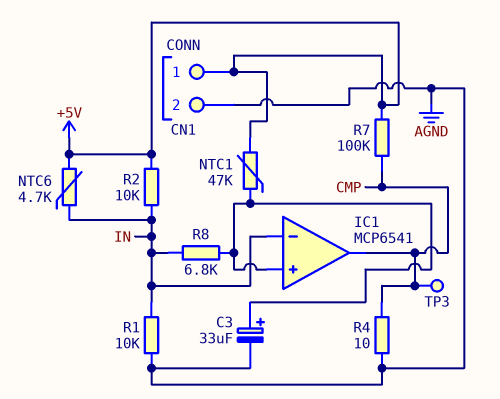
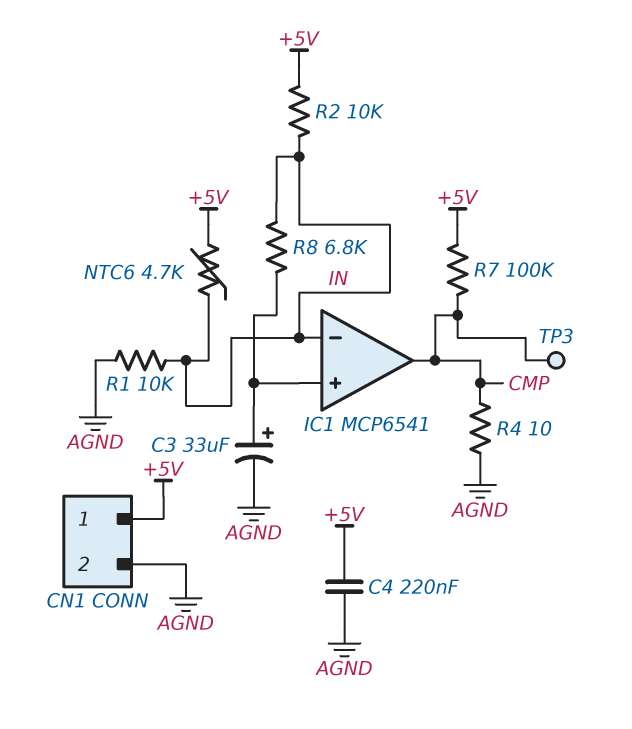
C4: none -> 220nF (+5V, AGND)
NTC1: 47k (+5V, IC1/in+) -> none

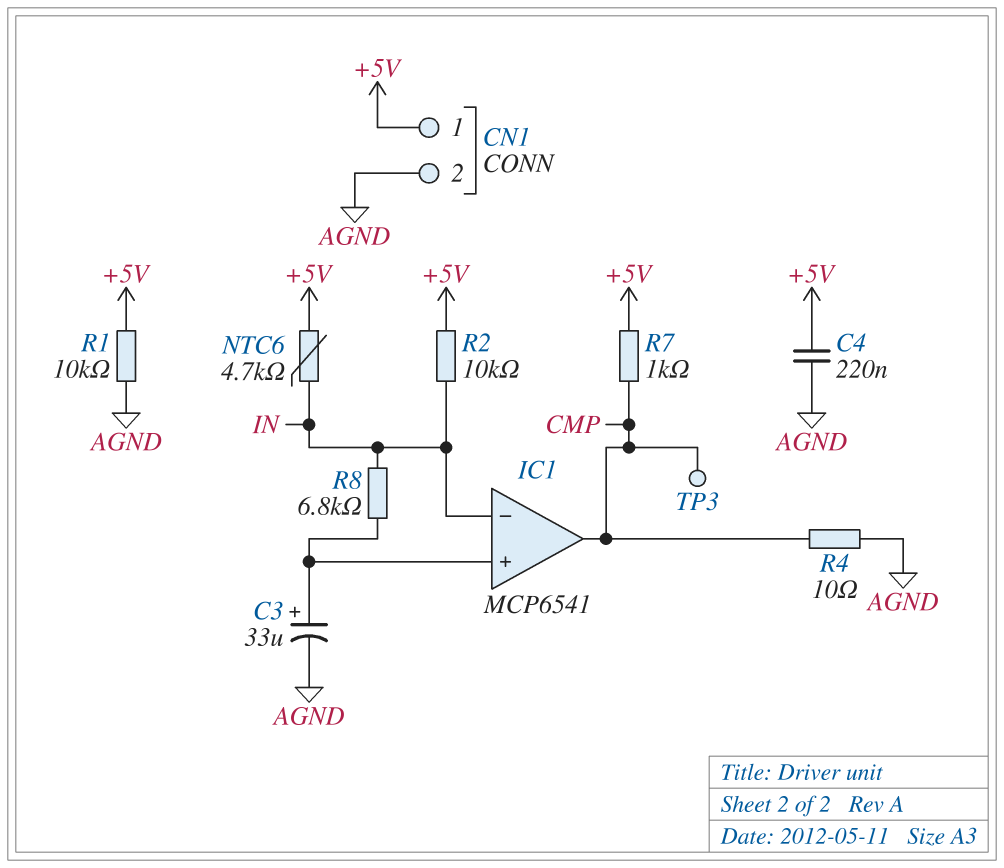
R1: 10k (AGND, IN) -> 10k (+5V, AGND)
R7: 100k (+5V, CMP) -> 1k (+5V, CMP)

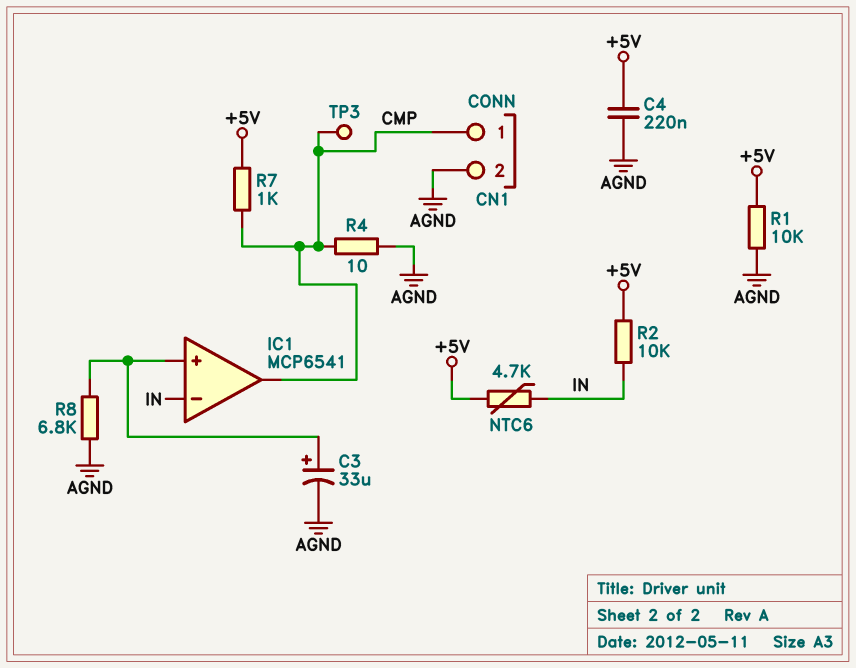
CN1 pin 1: +5V -> CMP
R8: 6.8k (IC1/in+, IN) -> 6.8k (AGND, IC1/in+)

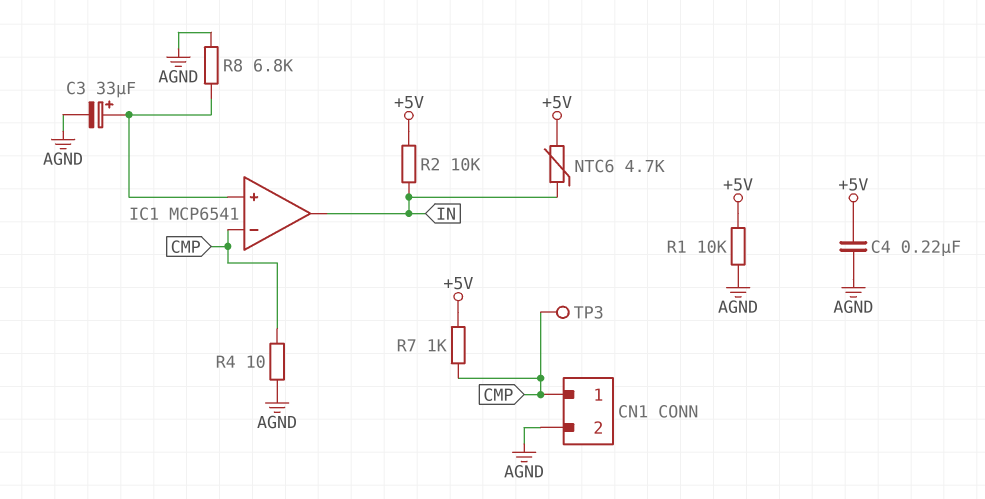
IC1 pin in-: IN -> CMP
IC1 pin out: CMP -> IN

